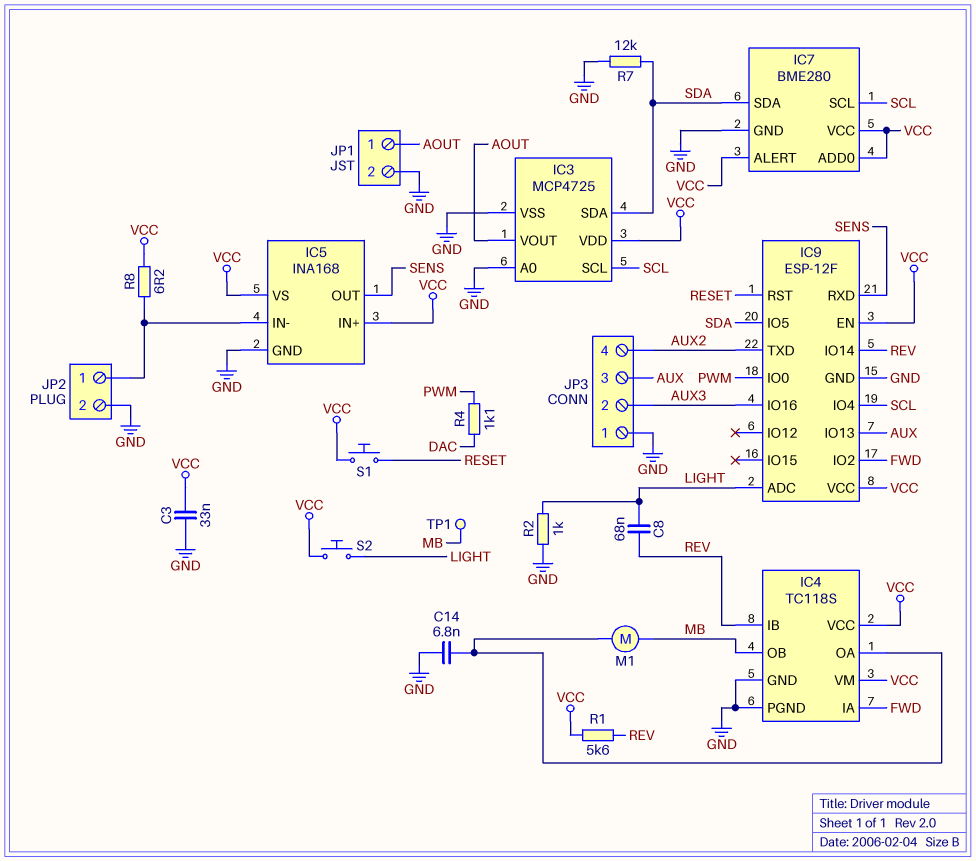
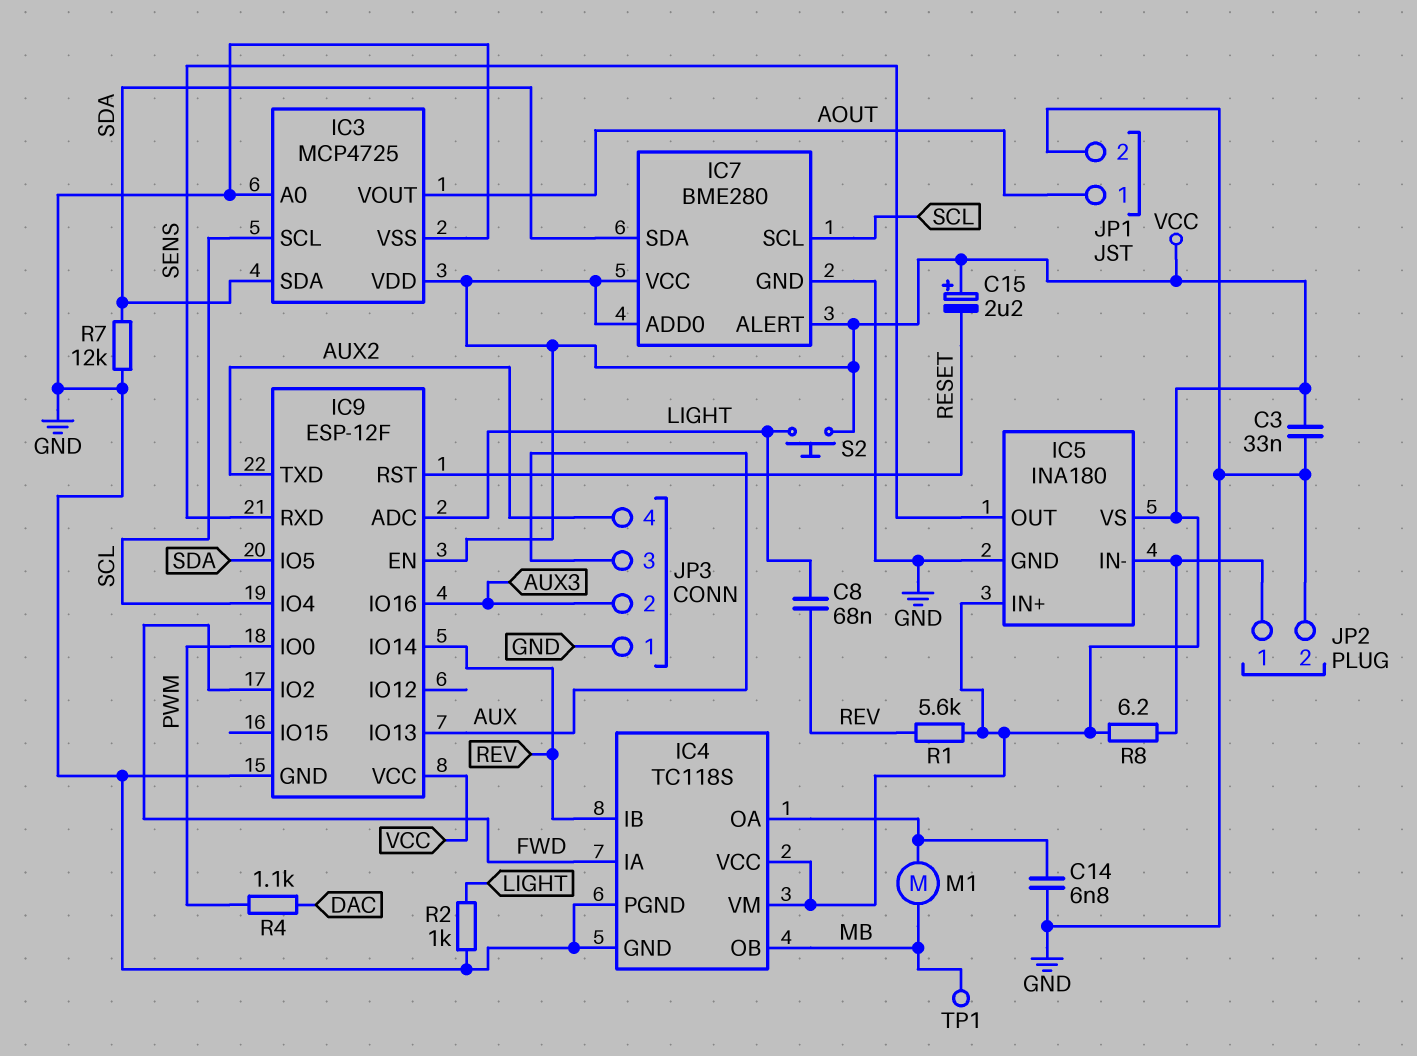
C15: none -> 2.2uF (plus VCC, minus RESET)
IC5: INA168 -> INA180
S1: button (RESET, VCC) -> none

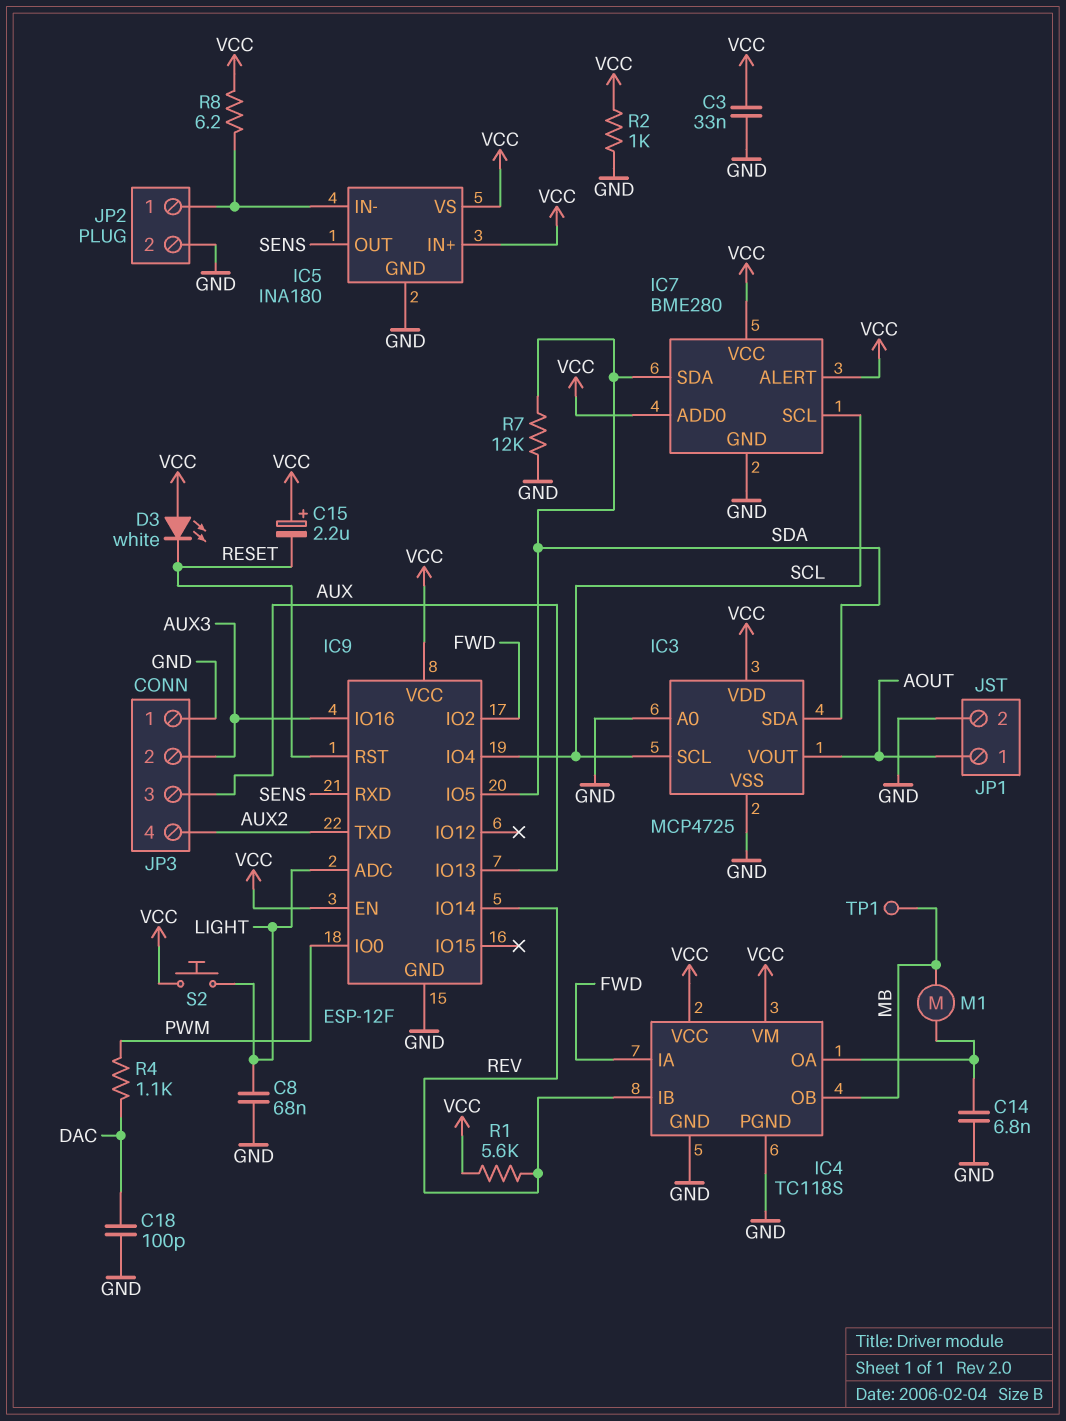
C8: 68nF (LIGHT, REV) -> 68nF (GND, LIGHT)
C18: none -> 100pF (DAC, GND)
D3: none -> LED white (A VCC, K RESET)
R2: 1k (GND, LIGHT) -> 1k (GND, VCC)

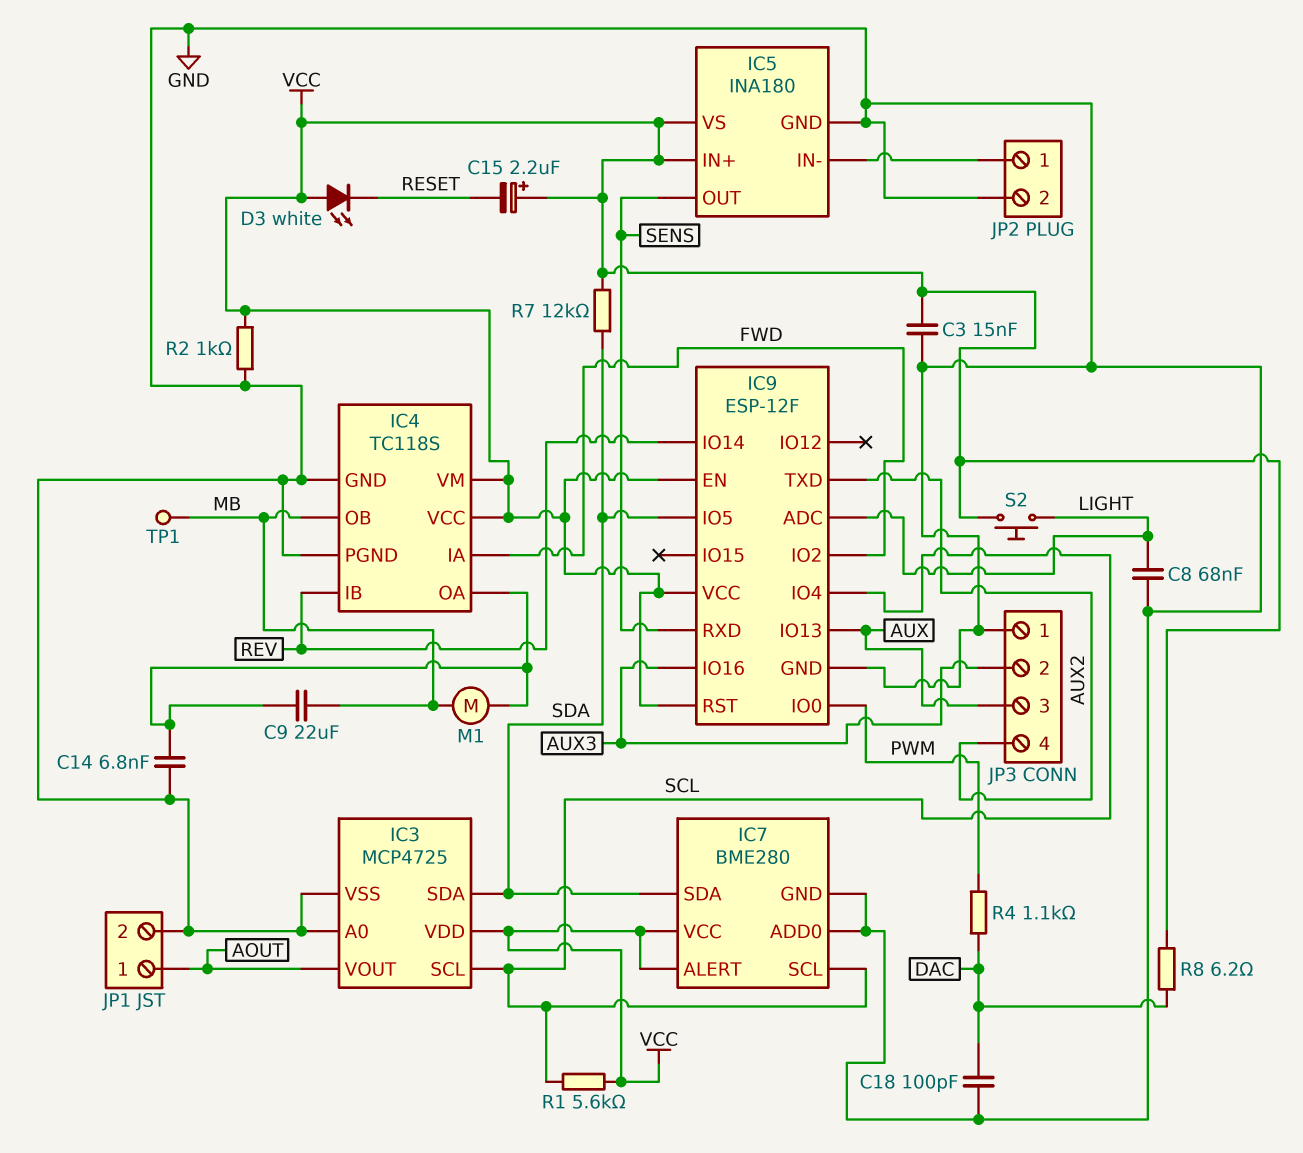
C3: 33nF (GND, VCC) -> 15nF (GND, VCC)
C9: none -> 22uF (IC4/OA, MB)
IC7 pin ADD0: VCC -> GND
IC9 pin RST: RESET -> VCC
R1: 5.6k (REV, VCC) -> 5.6k (SCL, VCC)
R7: 12k (GND, SDA) -> 12k (SDA, VCC)
R8: 6.2 (IC5/IN-, VCC) -> 6.2 (DAC, VCC)

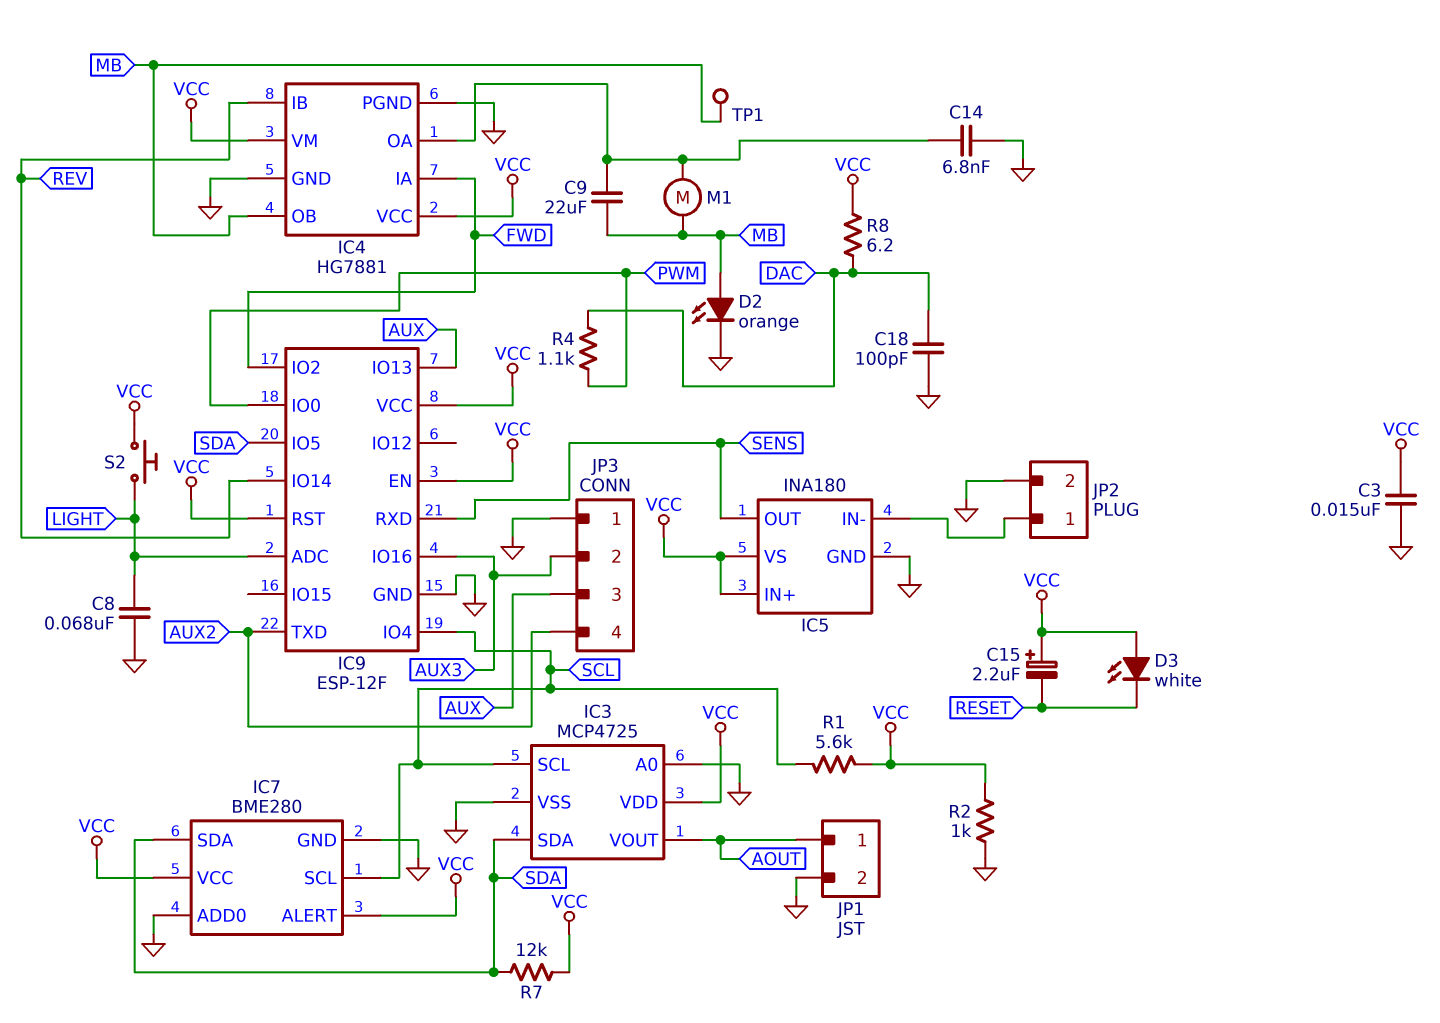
D2: none -> LED orange (A MB, K GND)
IC4: TC118S -> HG7881

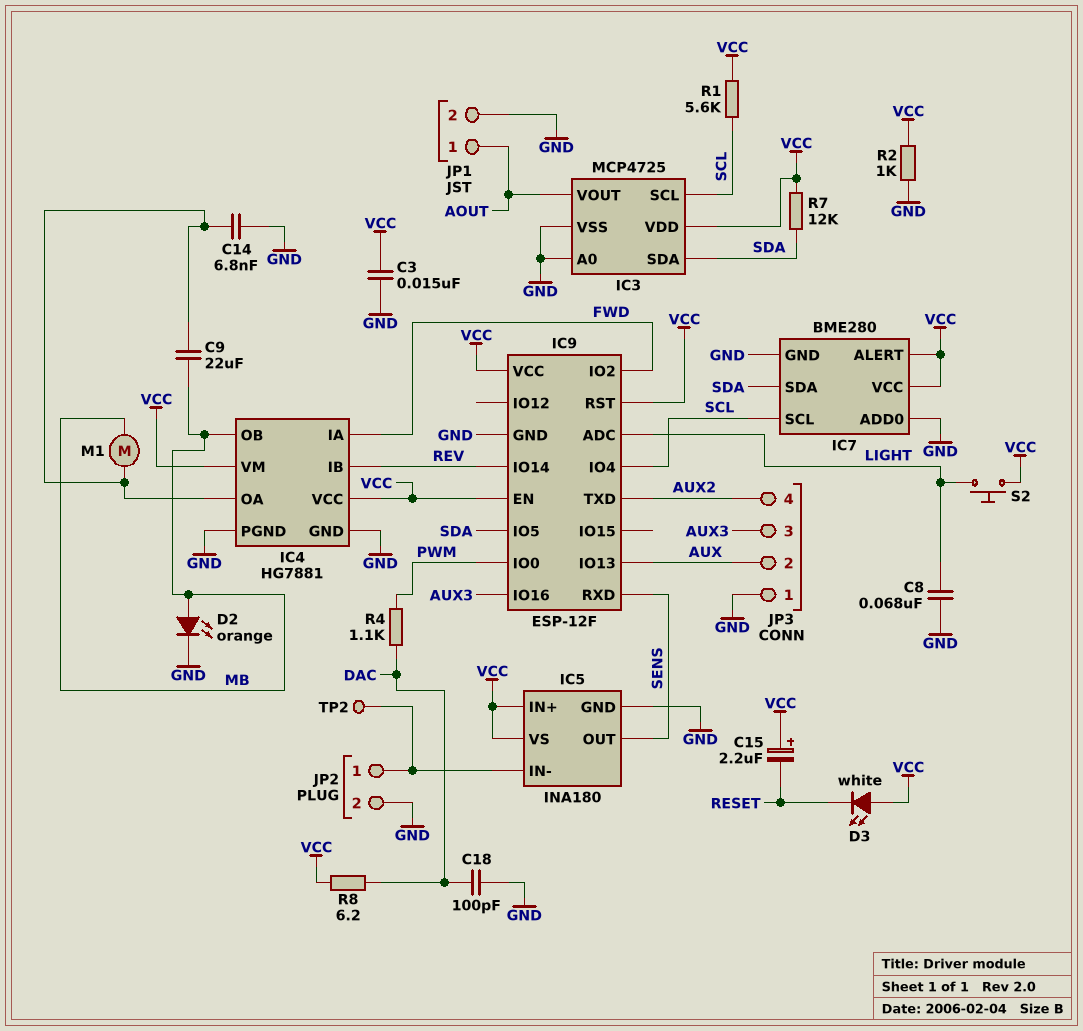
JP3 pin 2: AUX3 -> AUX
JP3 pin 3: AUX -> AUX3
TP1: test point (MB) -> none
TP2: none -> test point (IC5/IN-)

